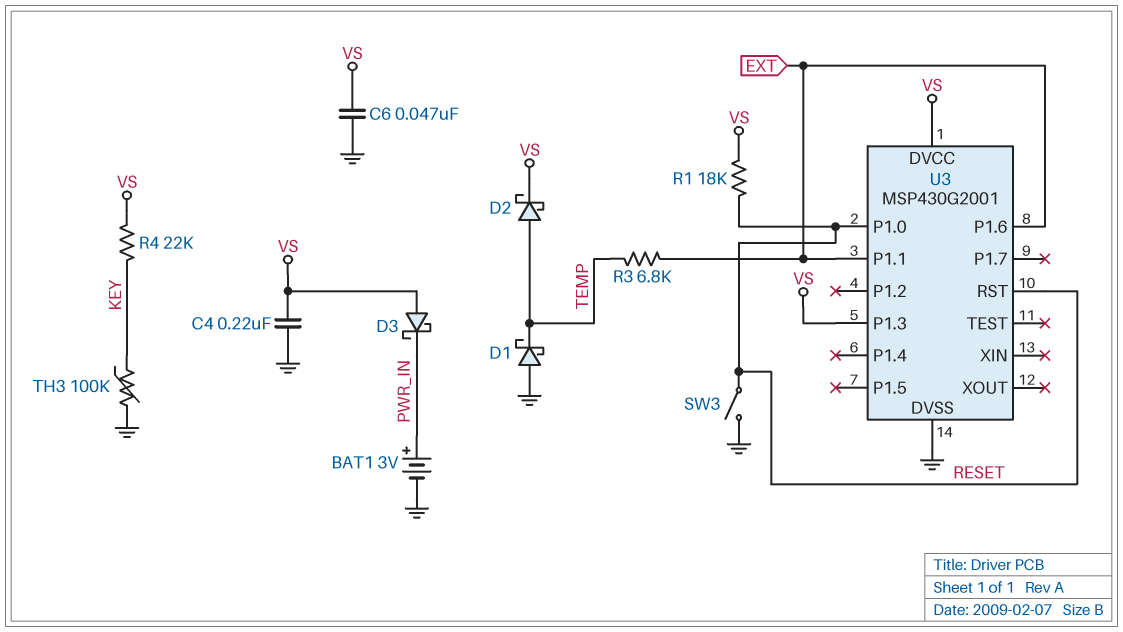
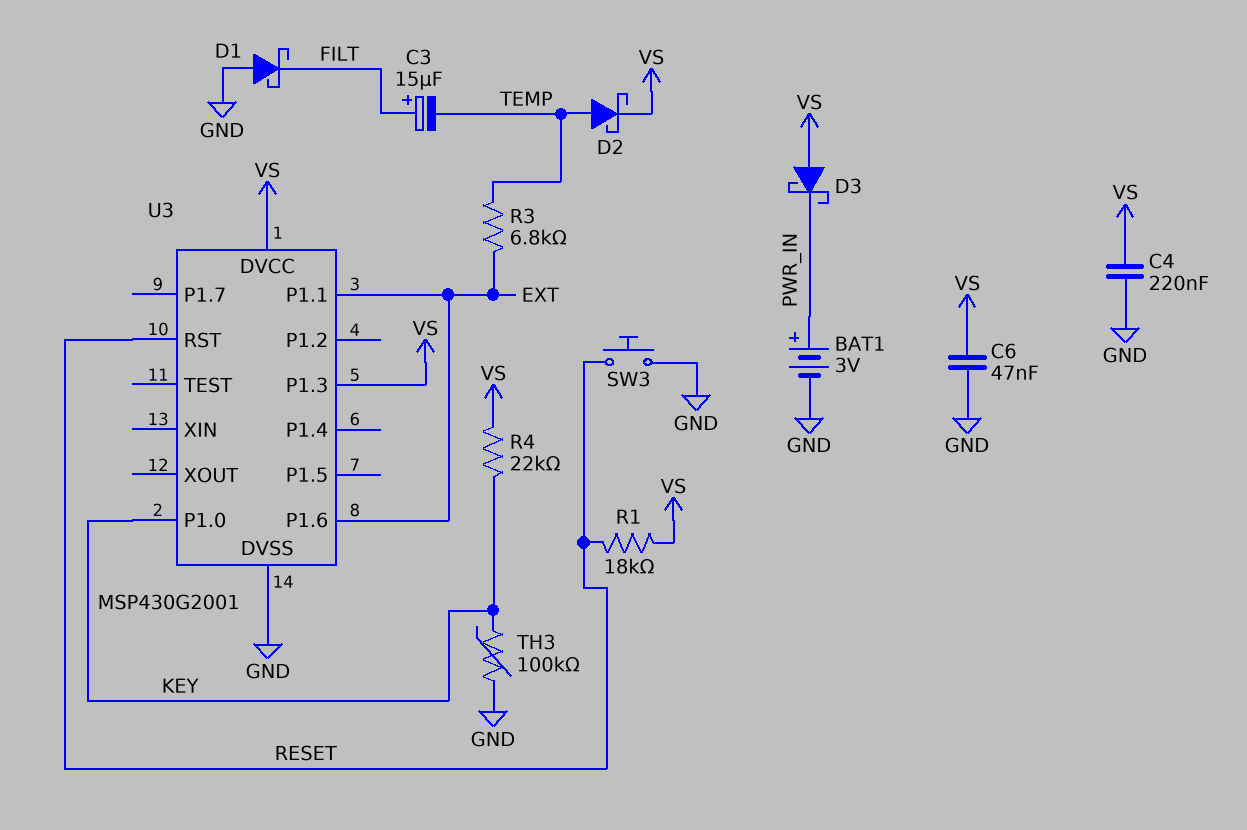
C3: none -> 15uF (plus FILT, minus TEMP)
D1: schottky (A GND, K TEMP) -> schottky (A GND, K FILT)
SW3: switch (GND, RESET) -> button (GND, RESET)
U3 pin P1.0: RESET -> KEY

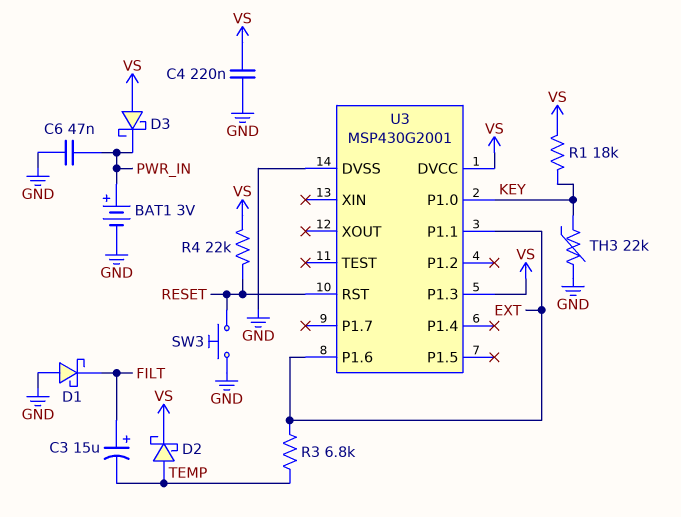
C6: 47nF (GND, VS) -> 47nF (GND, PWR_IN)
R1: 18k (RESET, VS) -> 18k (KEY, VS)
R4: 22k (KEY, VS) -> 22k (RESET, VS)
TH3: 100k (GND, KEY) -> 22k (GND, KEY)

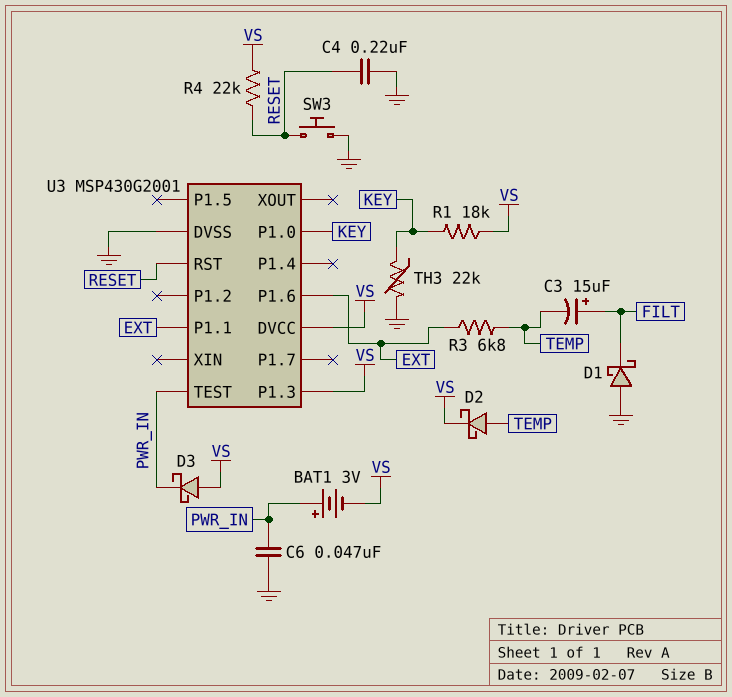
BAT1: 3V (plus PWR_IN, minus GND) -> 3V (plus PWR_IN, minus VS)
C4: 220nF (GND, VS) -> 220nF (GND, RESET)
U3 pin TEST: none -> PWR_IN

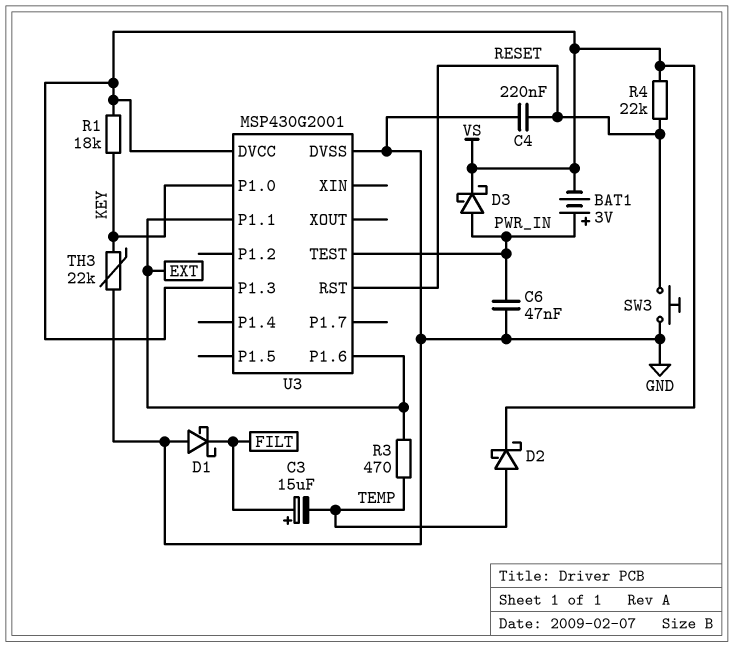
D3: schottky (A VS, K PWR_IN) -> schottky (A PWR_IN, K VS)
R3: 6.8k (EXT, TEMP) -> 470 (EXT, TEMP)

